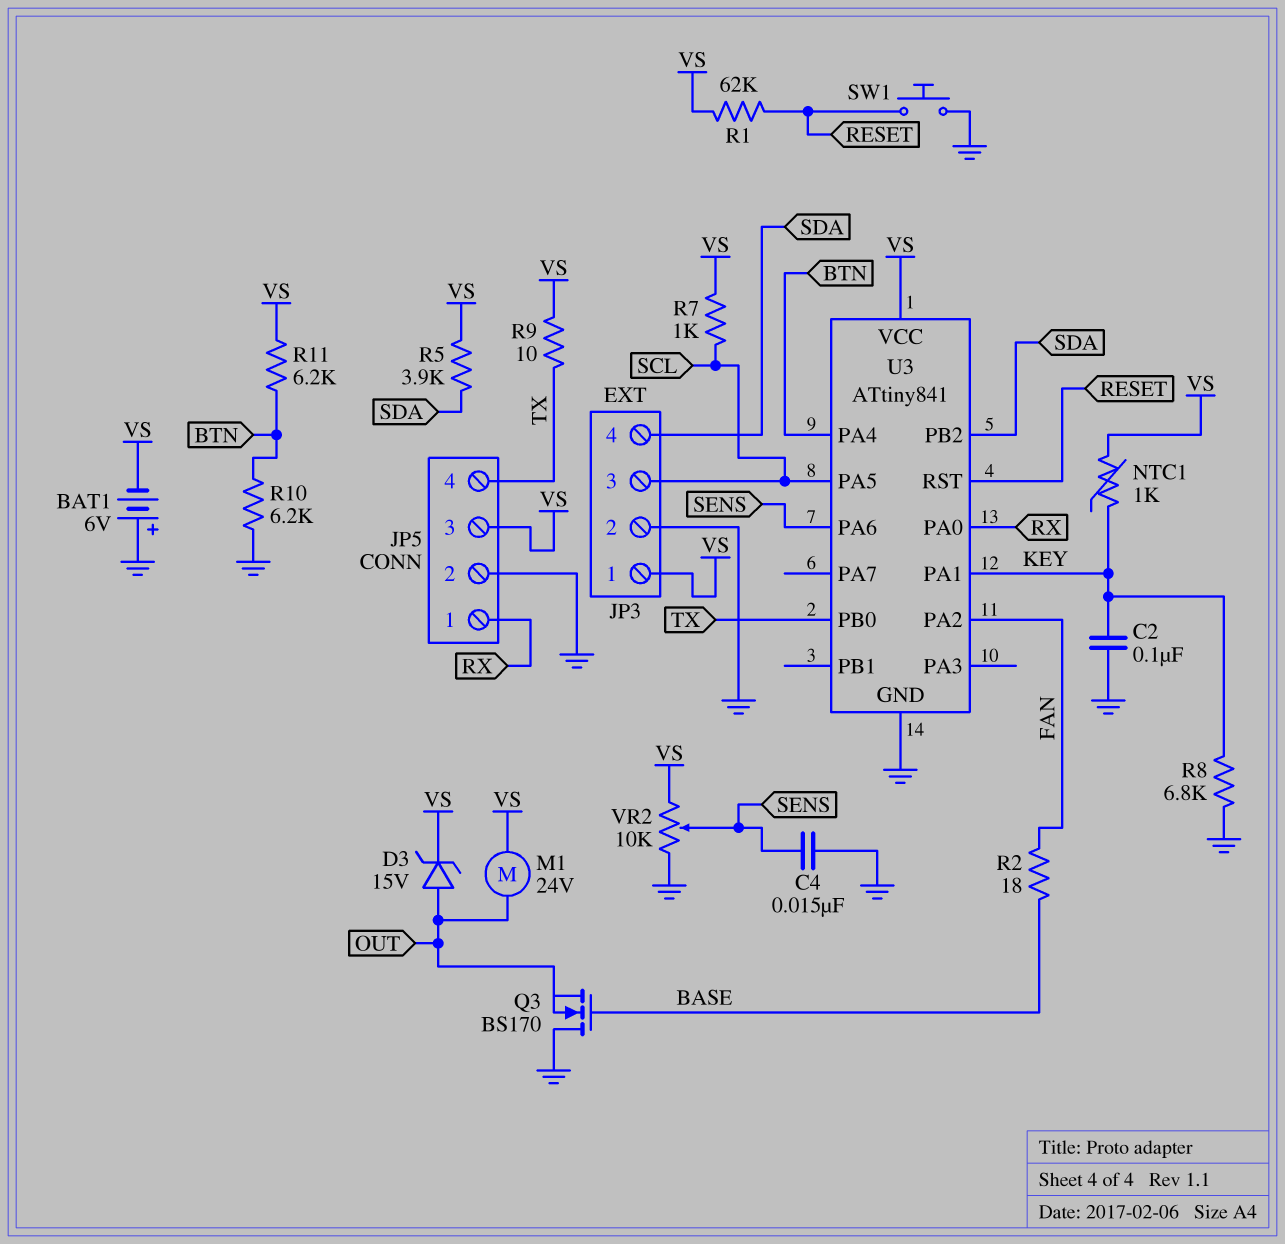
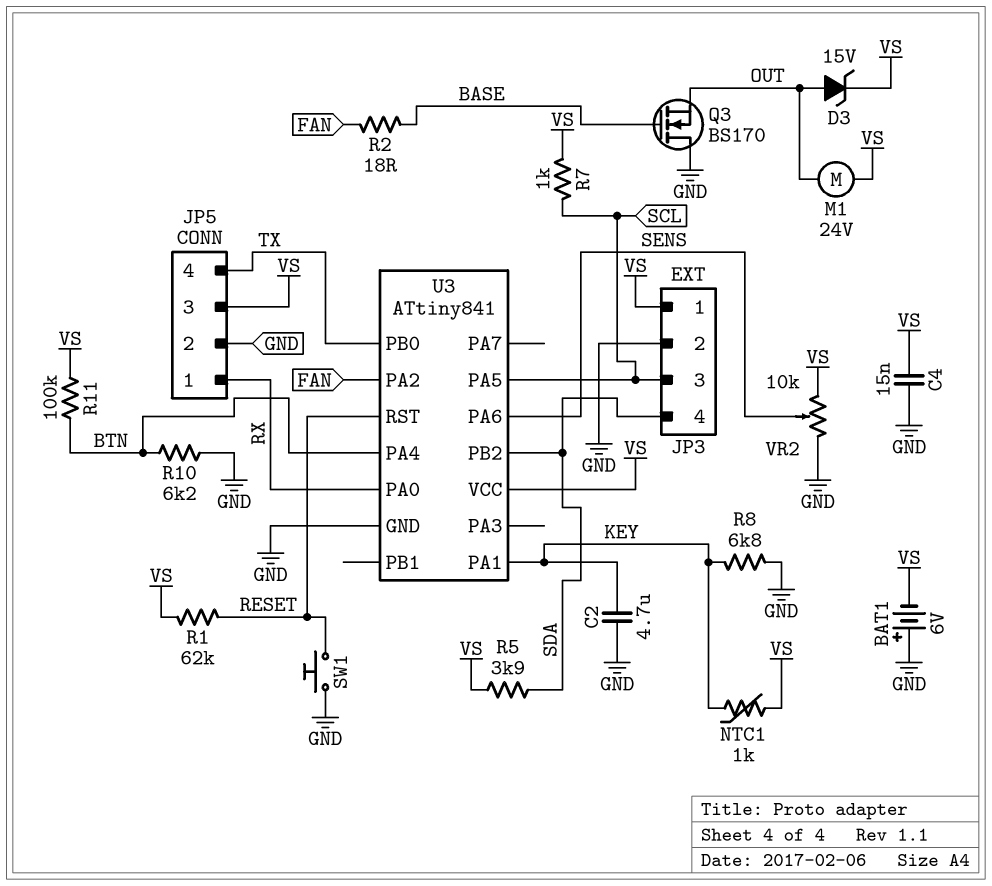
C2: 100nF (GND, KEY) -> 4.7uF (GND, KEY)
C4: 15nF (GND, SENS) -> 15nF (GND, VS)
R9: 10 (TX, VS) -> none
R11: 6.2k (BTN, VS) -> 100k (BTN, VS)

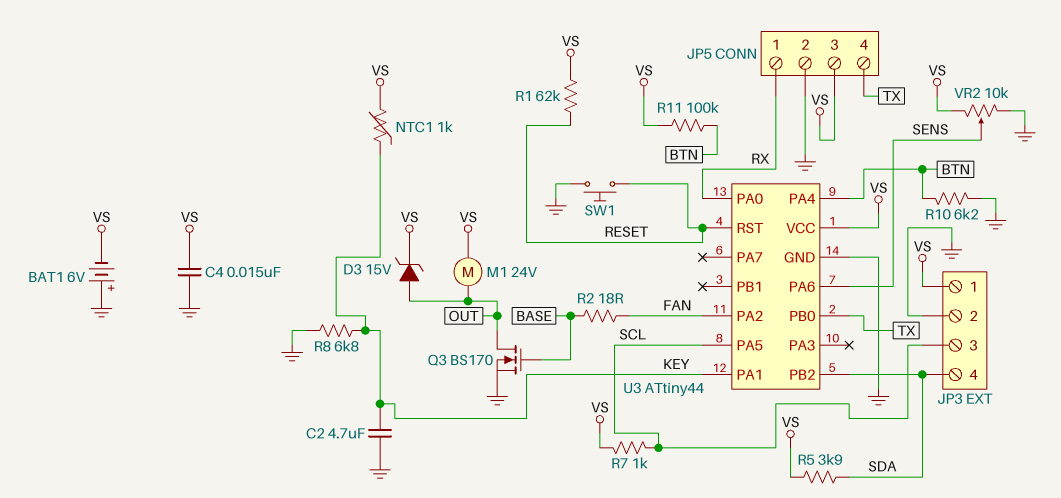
Q3: NMOS BS170 (G BASE, D GND, S OUT) -> NMOS BS170 (G BASE, D OUT, S GND)
U3: ATtiny841 -> ATtiny44

